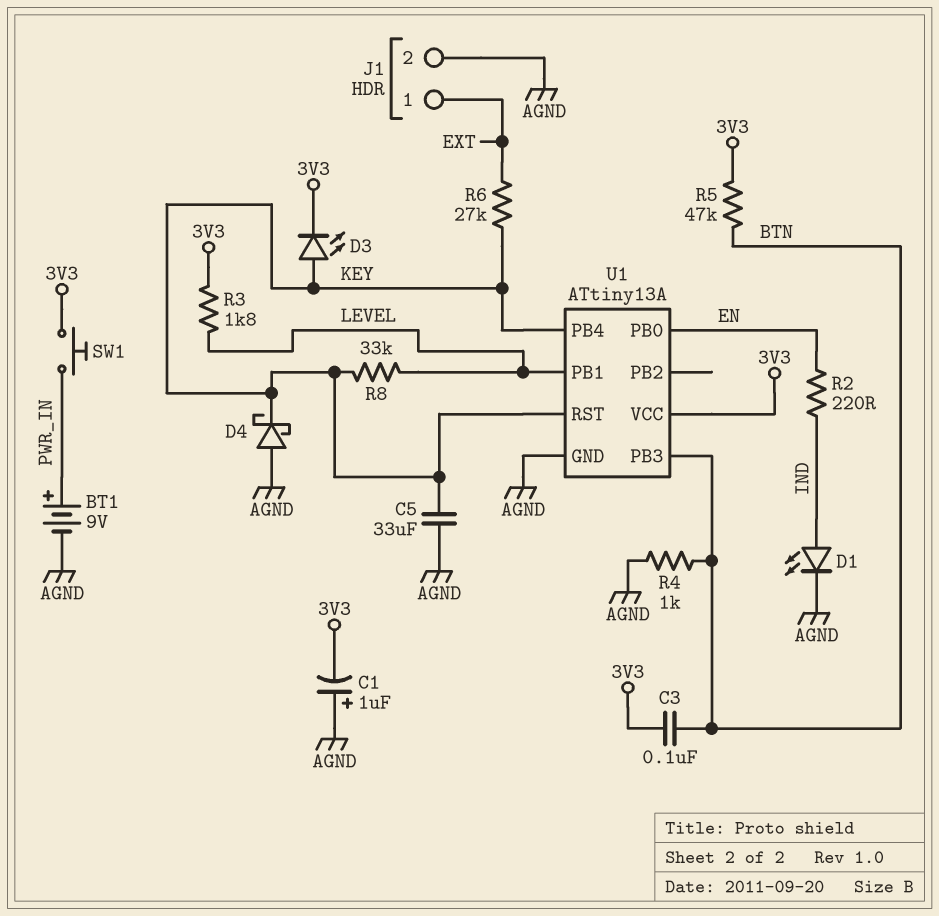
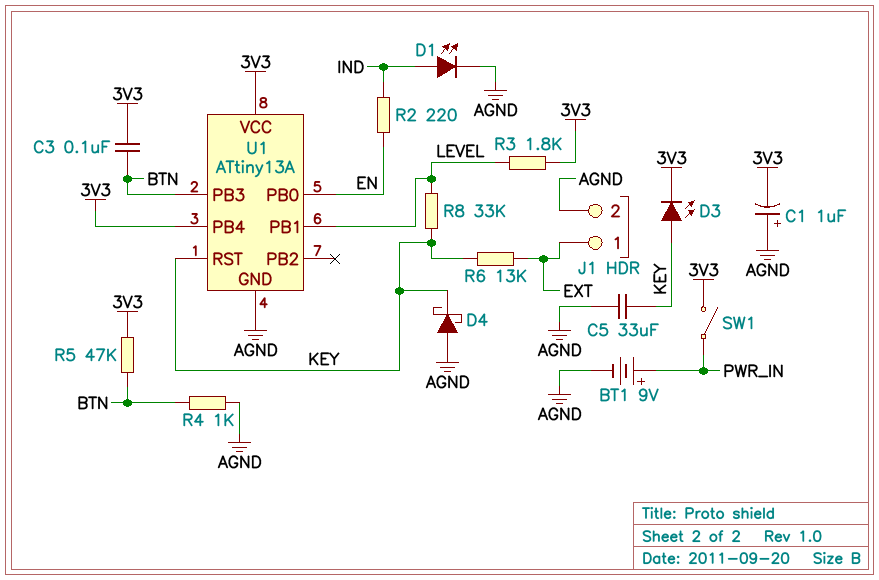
R6: 27k (EXT, KEY) -> 13k (EXT, KEY)
SW1: button (3V3, PWR_IN) -> switch (3V3, PWR_IN)
U1 pin PB4: KEY -> 3V3

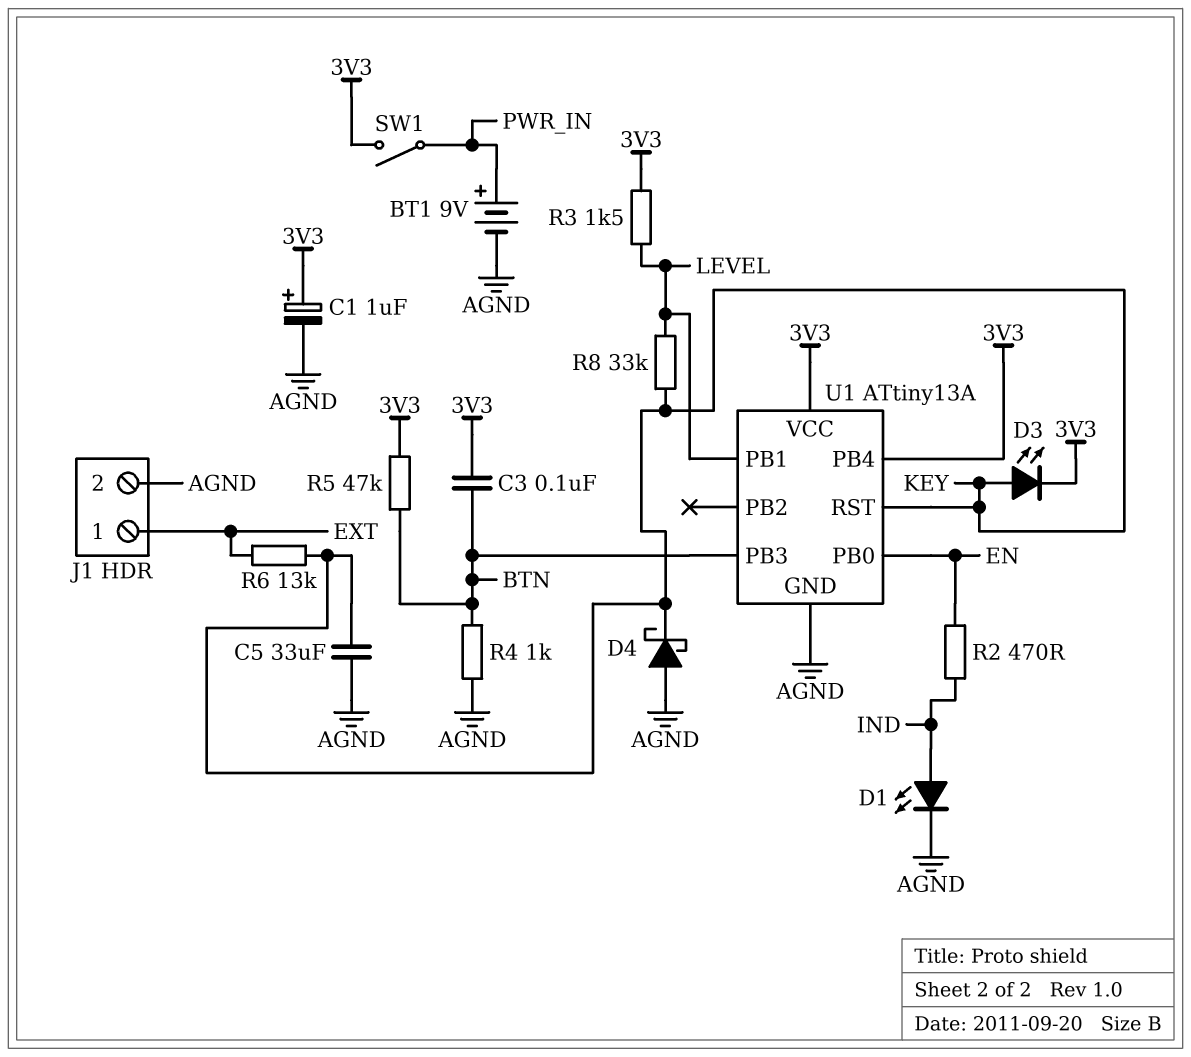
C1: 1uF (plus AGND, minus 3V3) -> 1uF (plus 3V3, minus AGND)
R2: 220 (EN, IND) -> 470 (EN, IND)
R3: 1.8k (3V3, LEVEL) -> 1.5k (3V3, LEVEL)

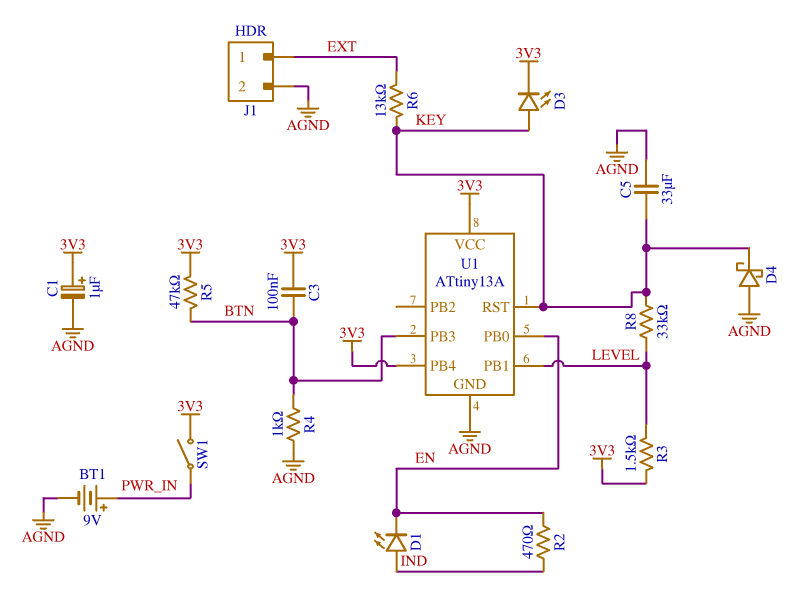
D1: LED (A IND, K AGND) -> LED (A IND, K EN)

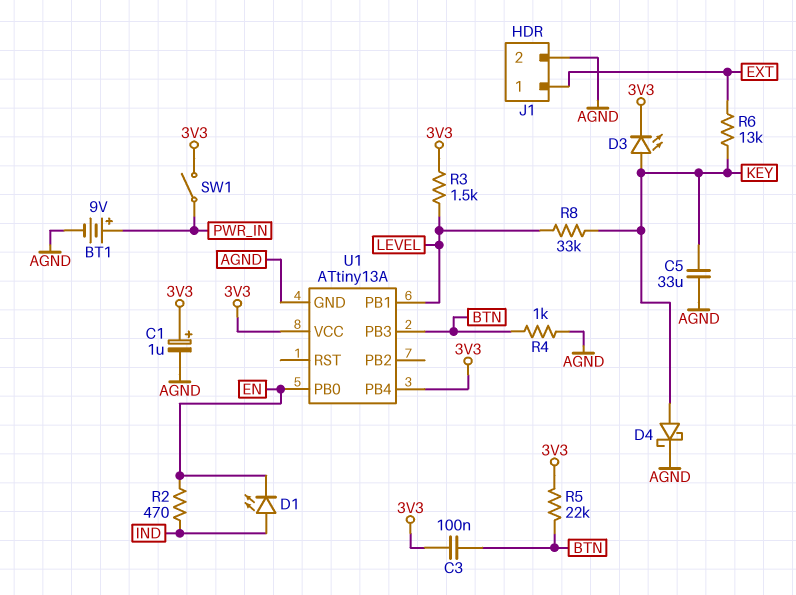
D4: schottky (A AGND, K KEY) -> schottky (A KEY, K AGND)
R5: 47k (3V3, BTN) -> 22k (3V3, BTN)
U1 pin RST: KEY -> none

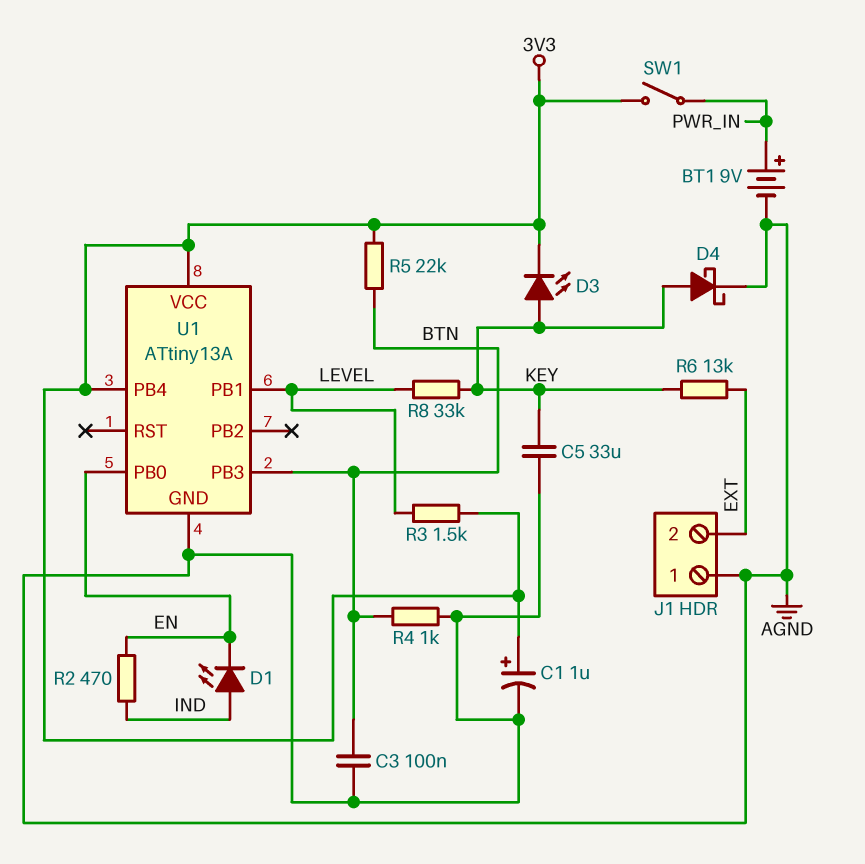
C3: 100nF (3V3, BTN) -> 100nF (AGND, BTN)
J1 pin 1: EXT -> AGND
J1 pin 2: AGND -> EXT

